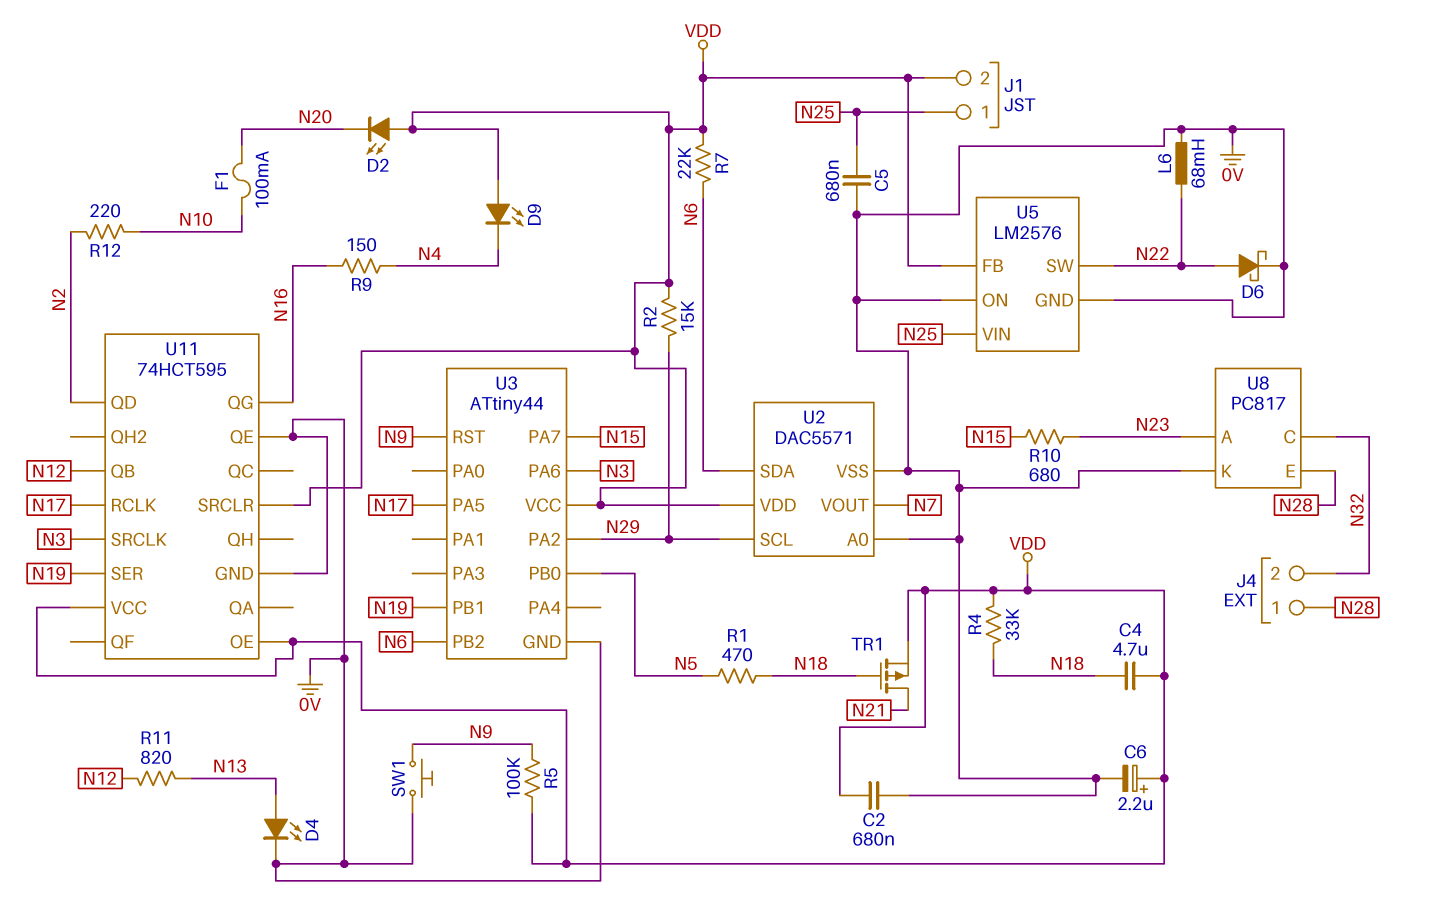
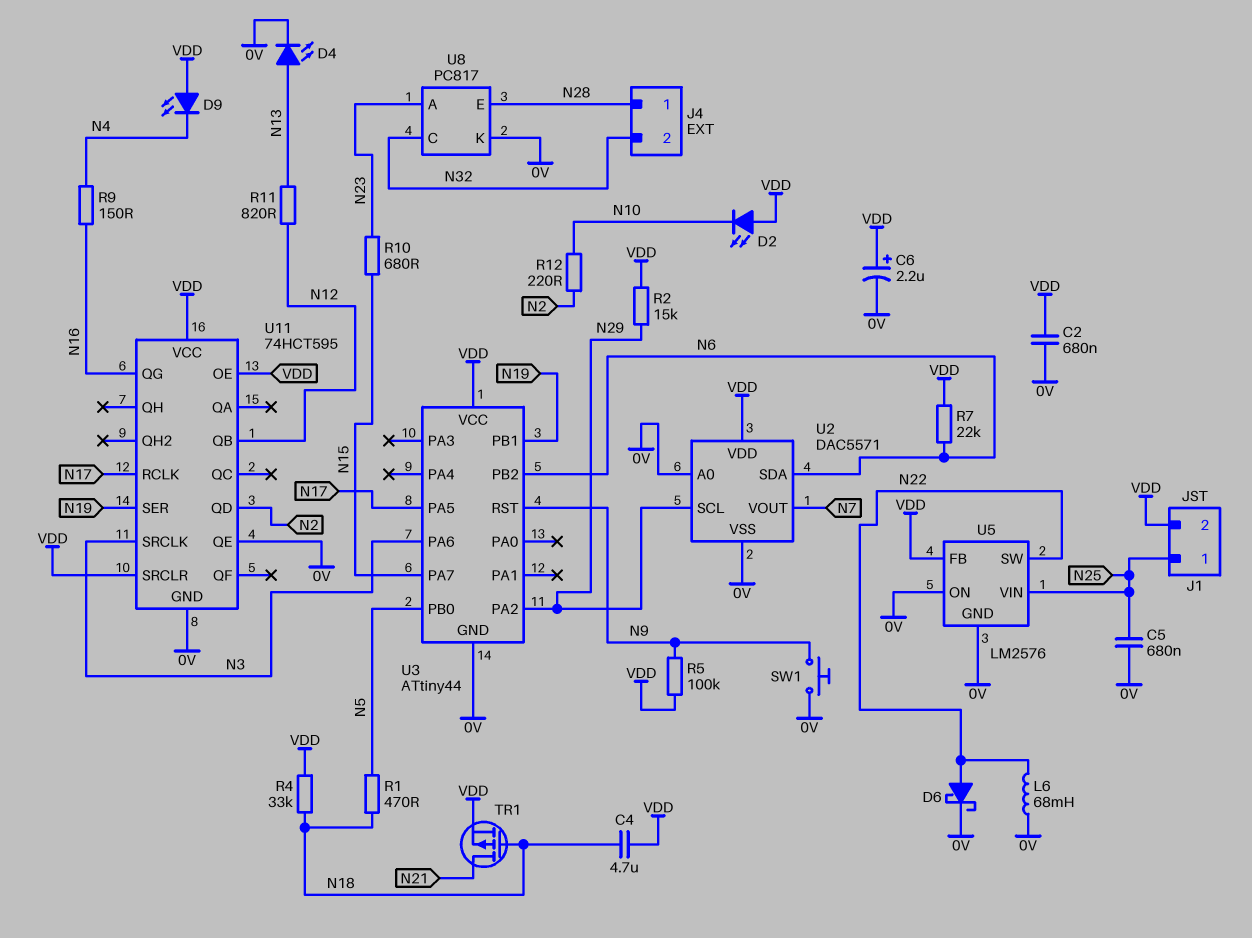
D2: LED (A VDD, K N20) -> LED (A VDD, K N10)
F1: 100mA (N10, N20) -> none

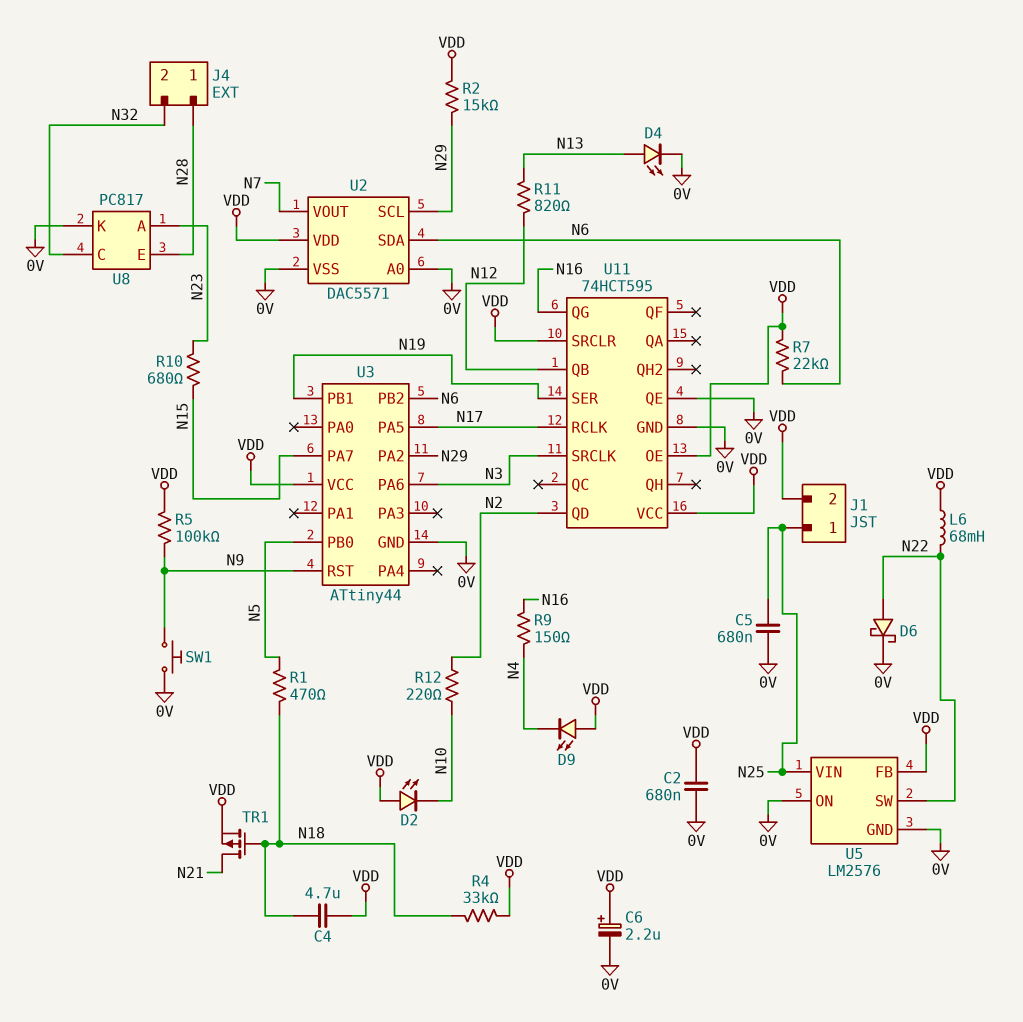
L6: 68mH (0V, N22) -> 68mH (N22, VDD)

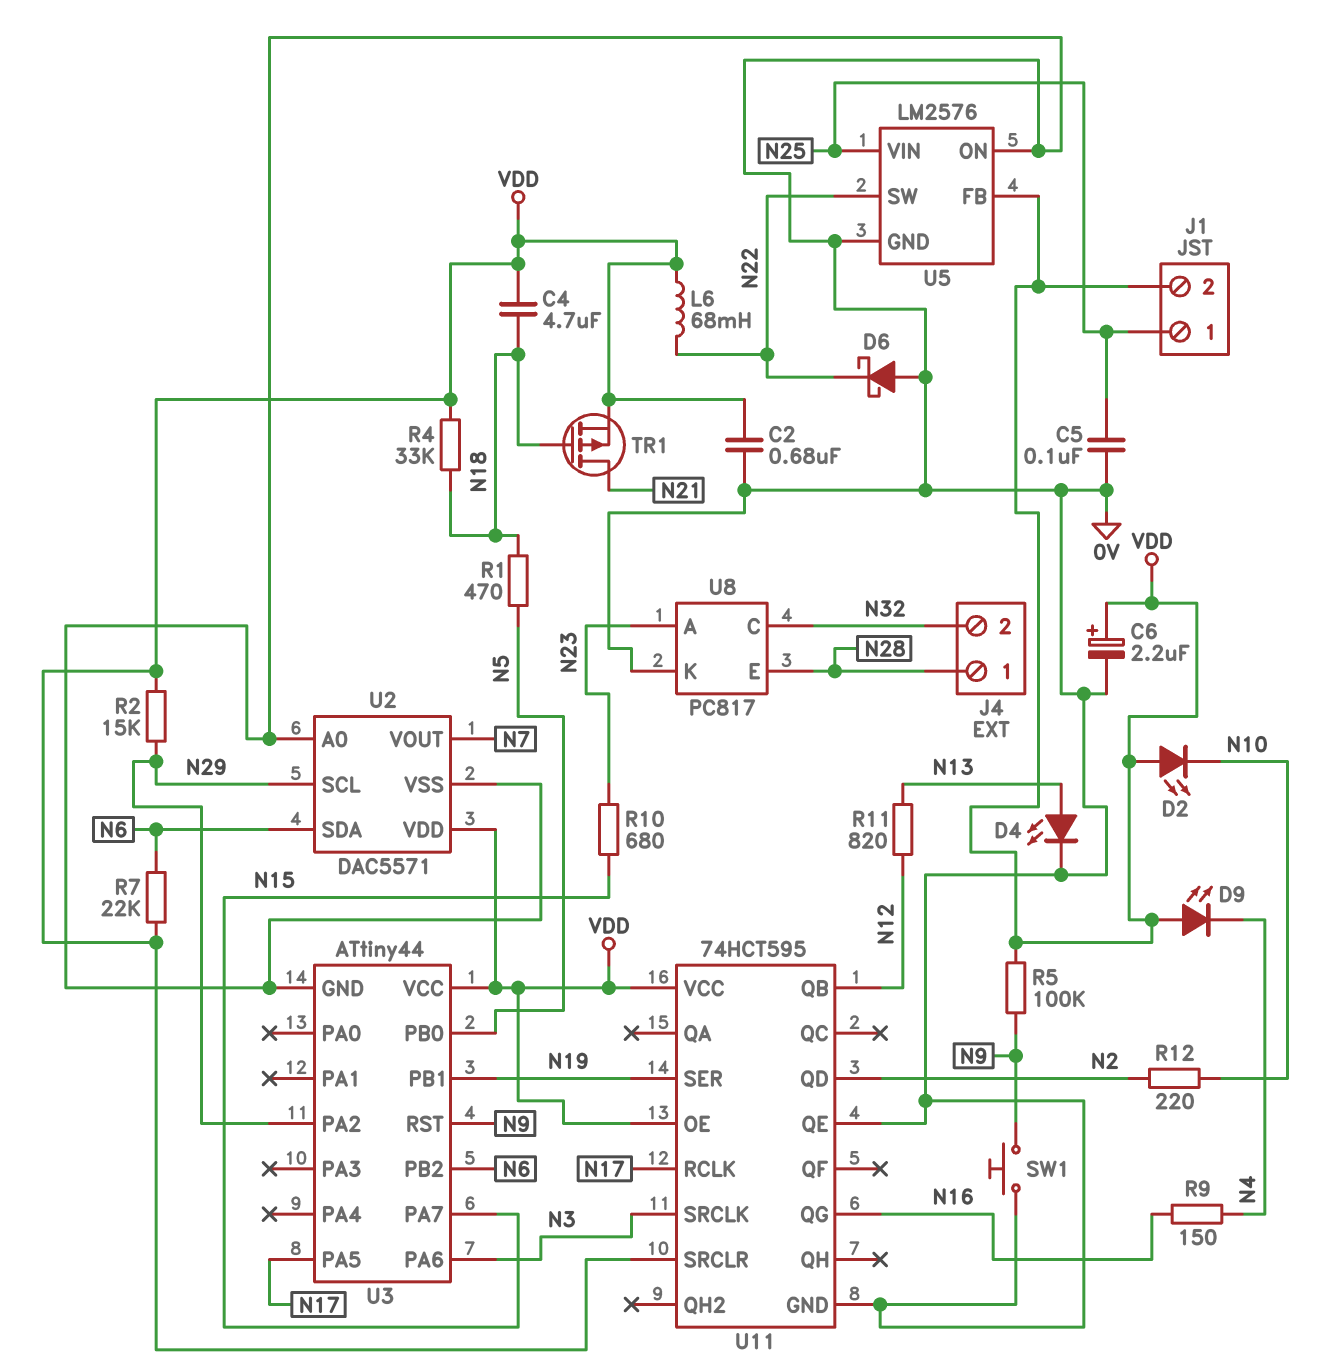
C5: 680nF (0V, N25) -> 100nF (0V, N25)
D6: schottky (A N22, K 0V) -> schottky (A 0V, K N22)

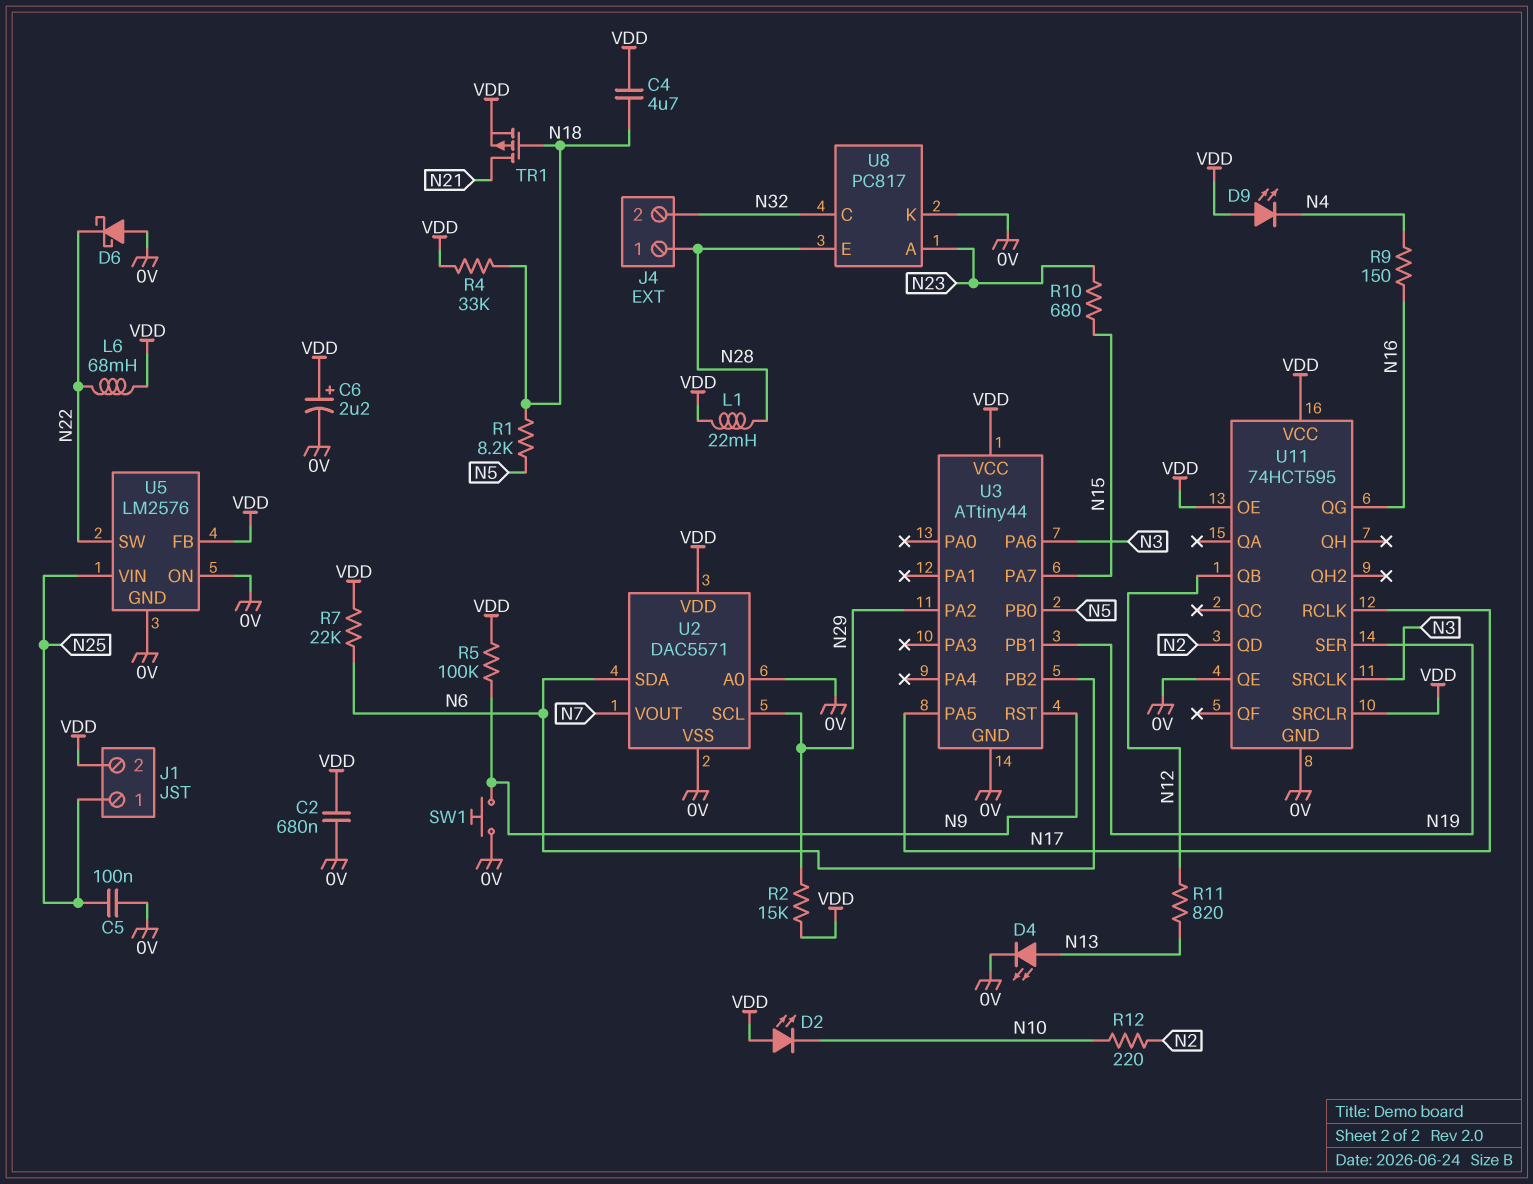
L1: none -> 22mH (N28, VDD)
R1: 470 (N5, N18) -> 8.2k (N5, N18)

